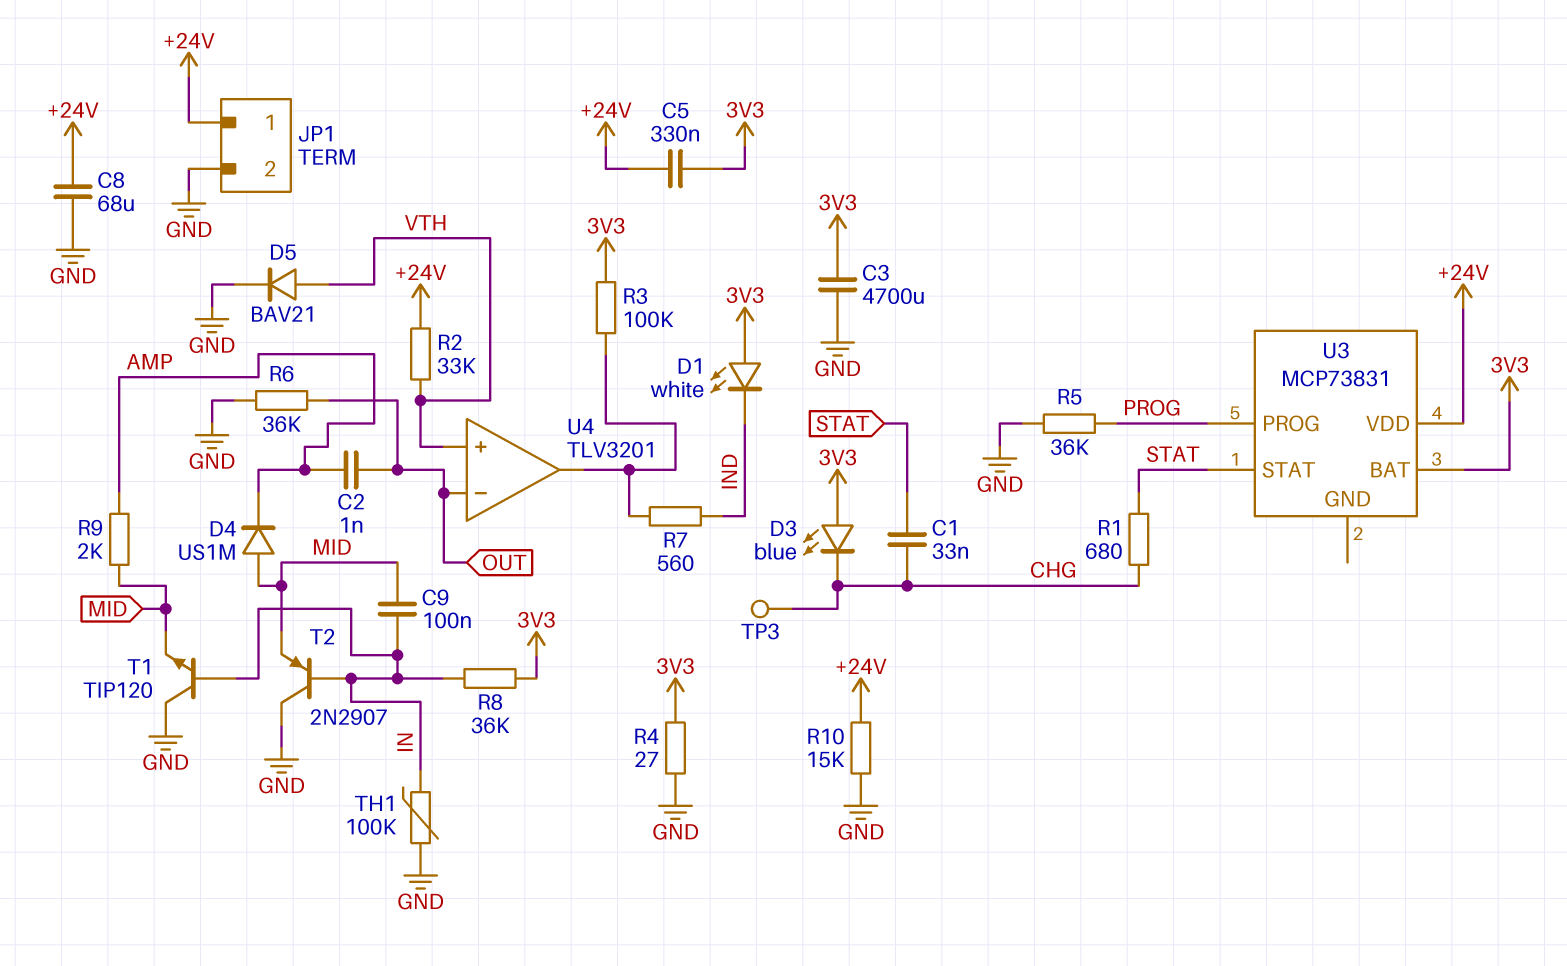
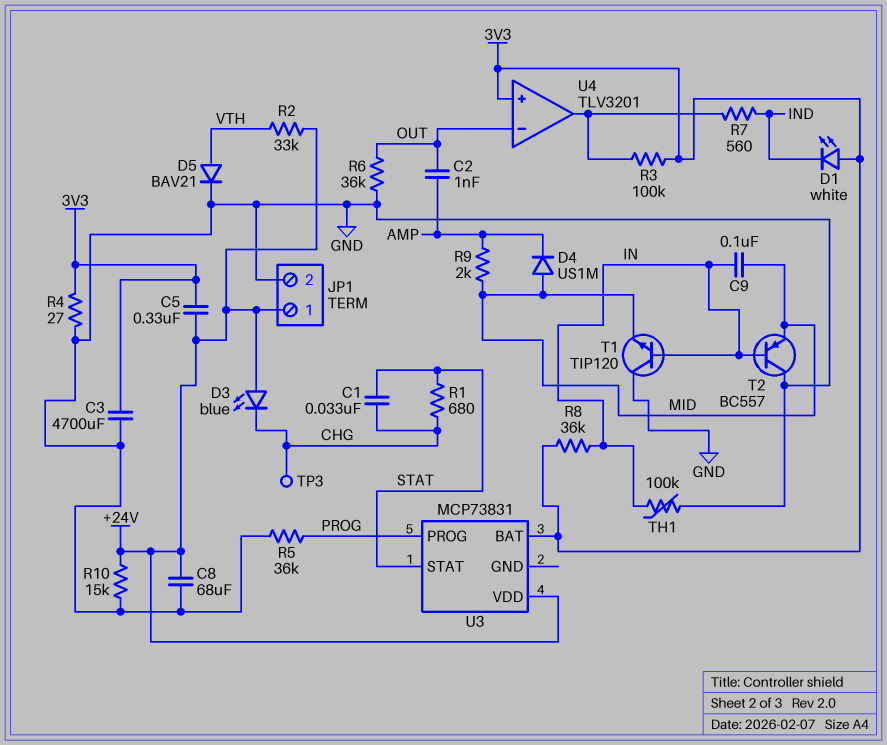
D3: LED blue (A 3V3, K CHG) -> LED blue (A +24V, K CHG)
T2: PNP 2N2907 (B IN, C GND, E MID) -> PNP BC557 (B IN, C GND, E MID)
U4 pin in+: VTH -> 3V3

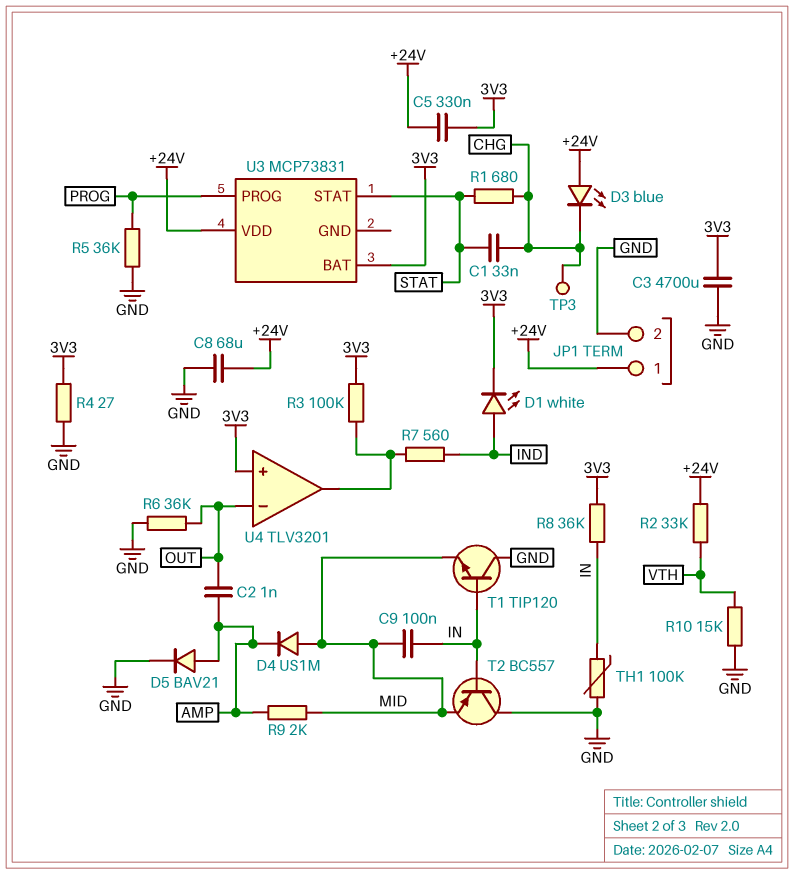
D1: LED white (A 3V3, K IND) -> LED white (A IND, K 3V3)
D5: diode BAV21 (A VTH, K GND) -> diode BAV21 (A AMP, K GND)
R10: 15k (+24V, GND) -> 15k (GND, VTH)

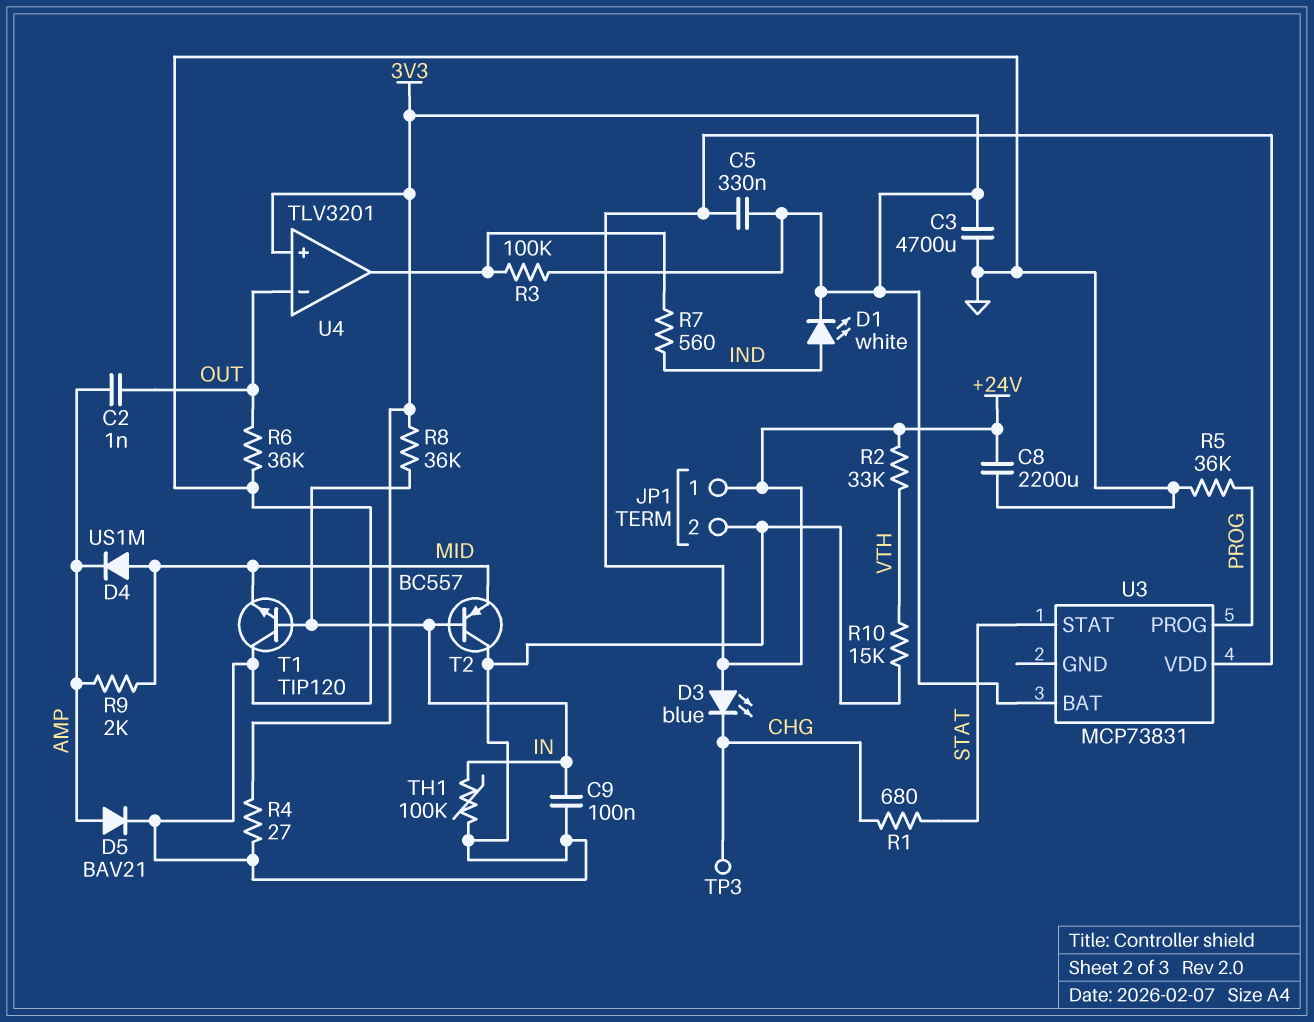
C1: 33nF (CHG, STAT) -> none
C8: 68uF (+24V, GND) -> 2200uF (+24V, GND)
C9: 100nF (IN, MID) -> 100nF (GND, IN)

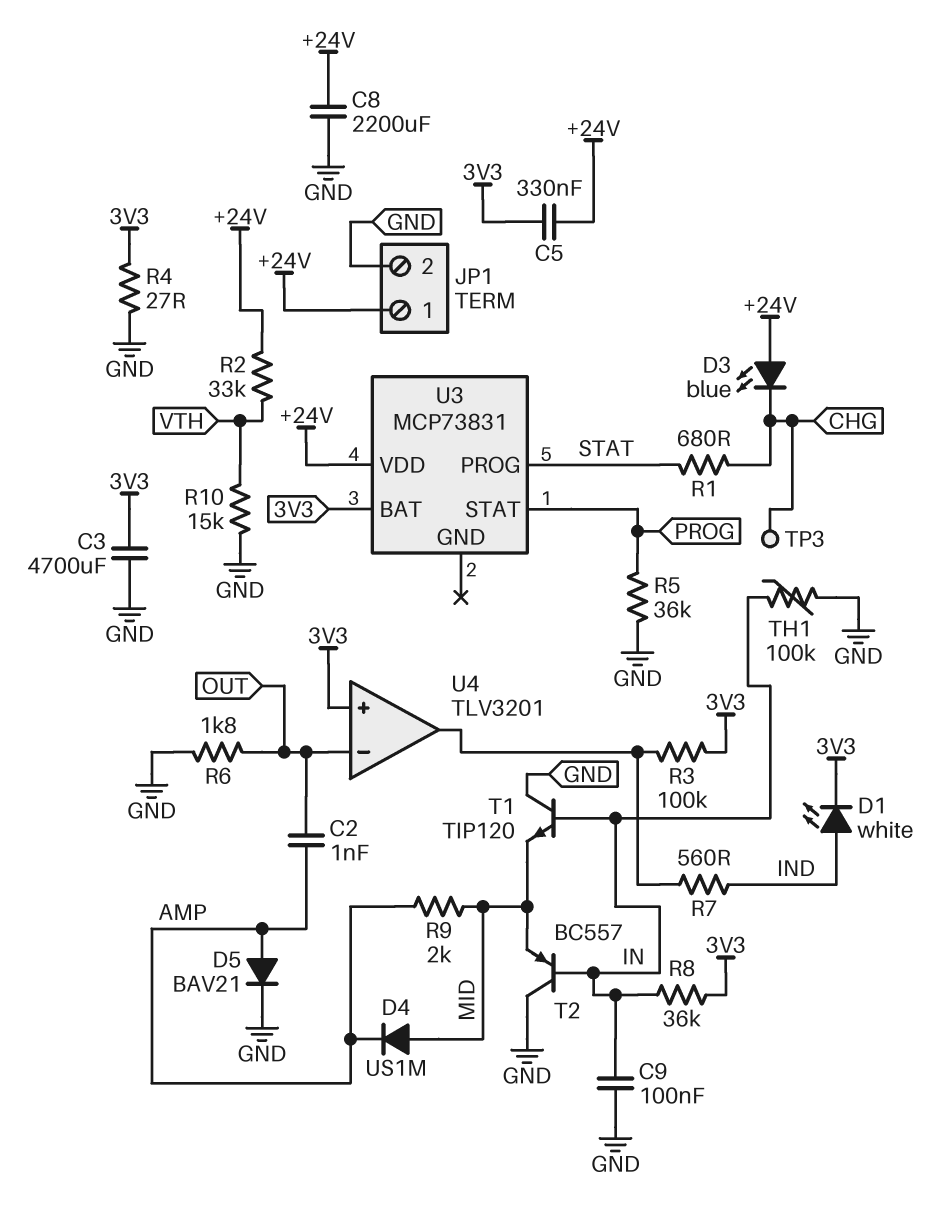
R6: 36k (GND, OUT) -> 1.8k (GND, OUT)
U3 pin PROG: PROG -> STAT
U3 pin STAT: STAT -> PROG

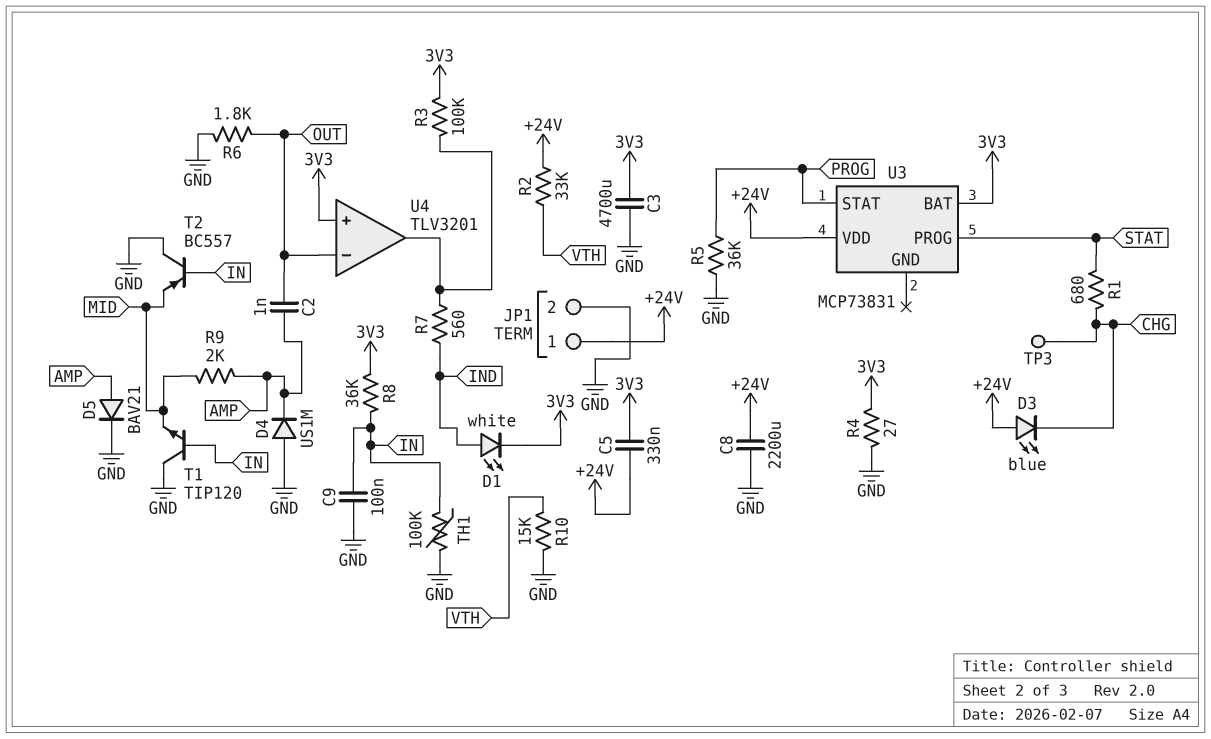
D4: diode US1M (A MID, K AMP) -> diode US1M (A GND, K AMP)

